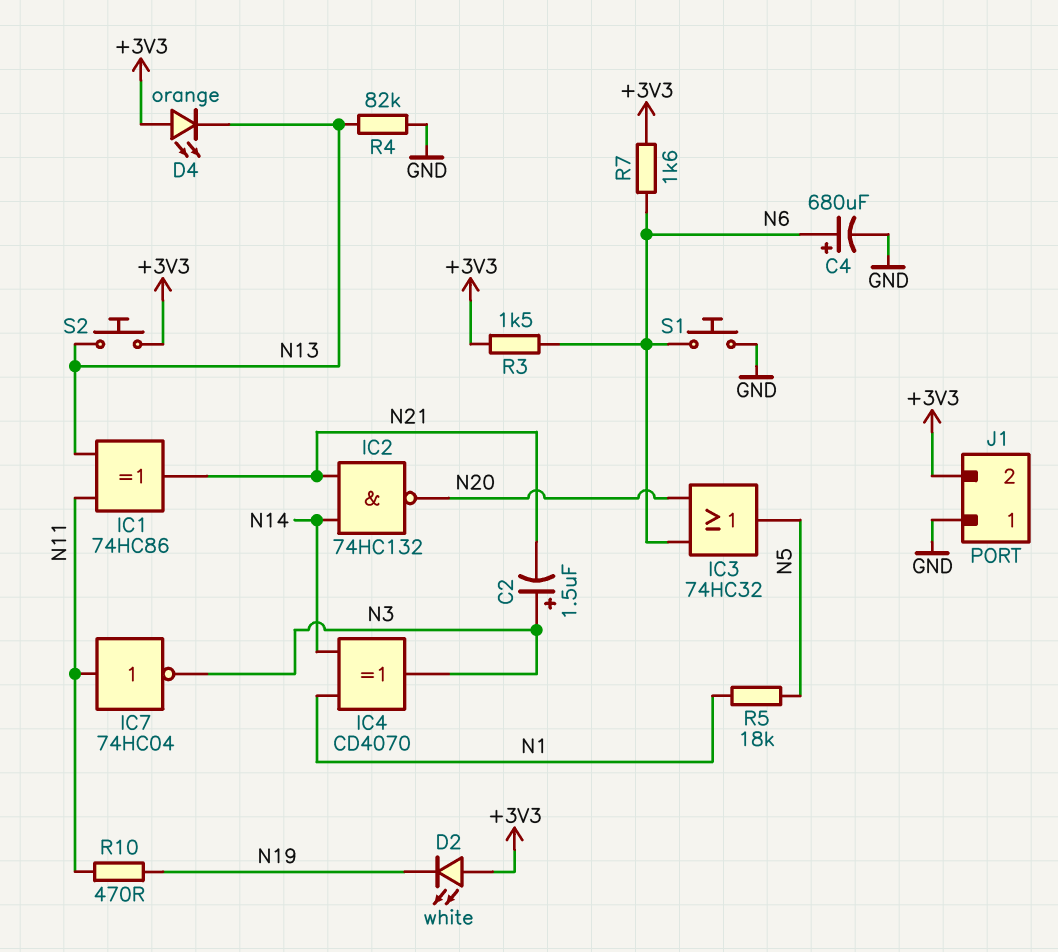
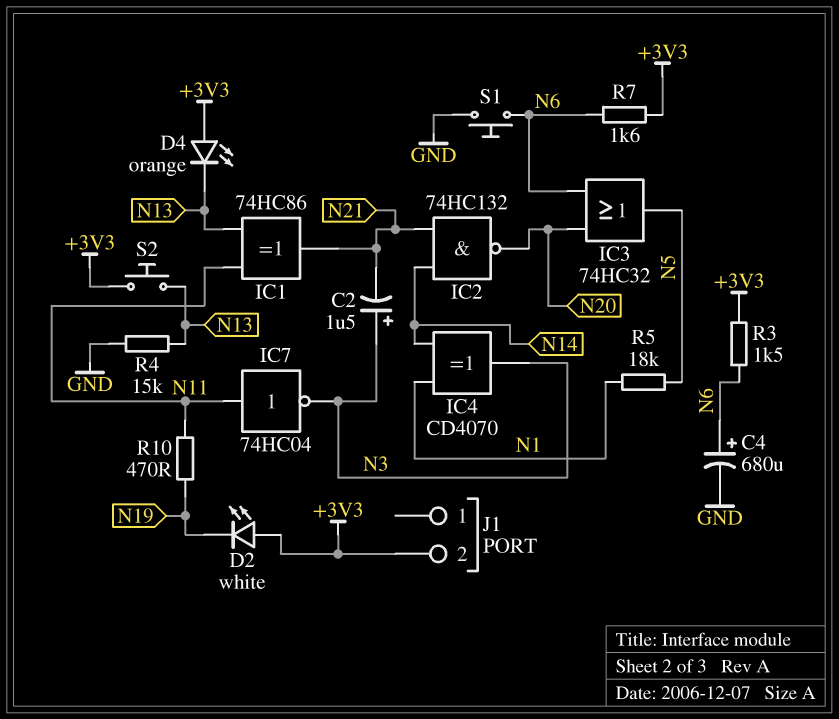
J1 pin 1: GND -> none
R4: 82k (GND, N13) -> 15k (GND, N13)

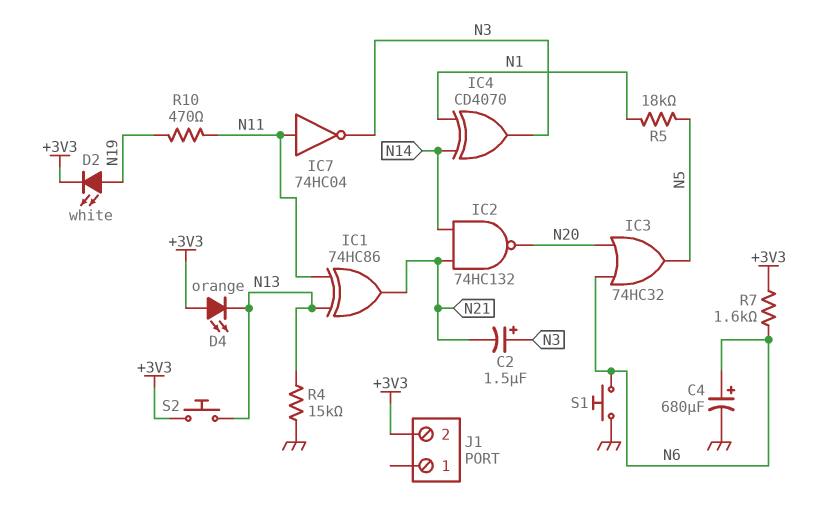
D2: LED white (A +3V3, K N19) -> LED white (A N19, K +3V3)
R3: 1.5k (+3V3, N6) -> none

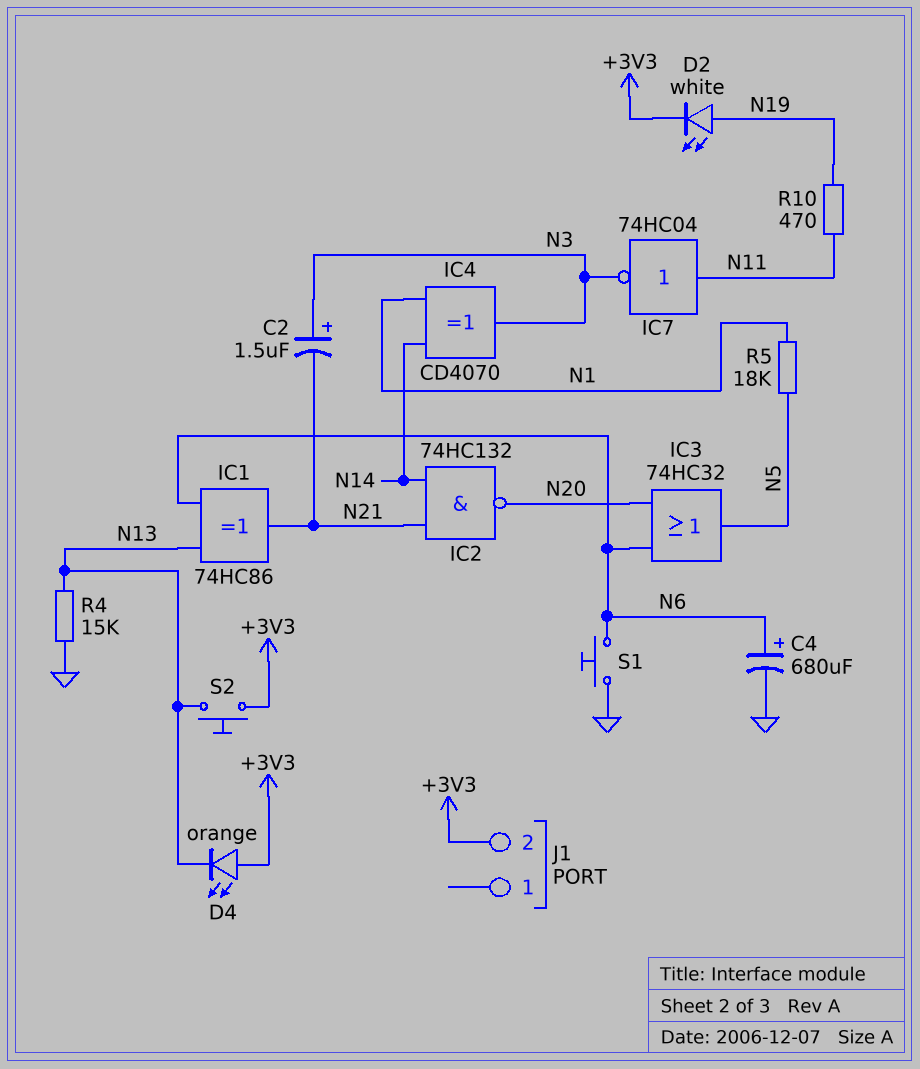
IC1: XOR 74HC86 (in N11, in N13, out N21) -> XOR 74HC86 (in N6, in N13, out N21)
R7: 1.6k (+3V3, N6) -> none

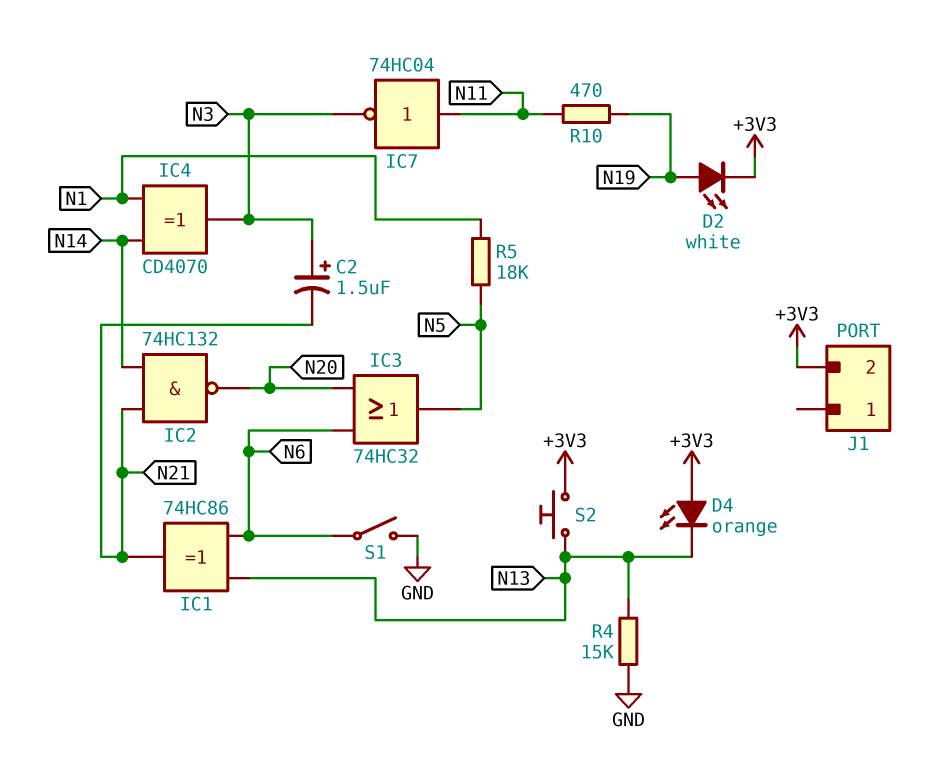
C4: 680uF (plus N6, minus GND) -> none
S1: button (GND, N6) -> switch (GND, N6)

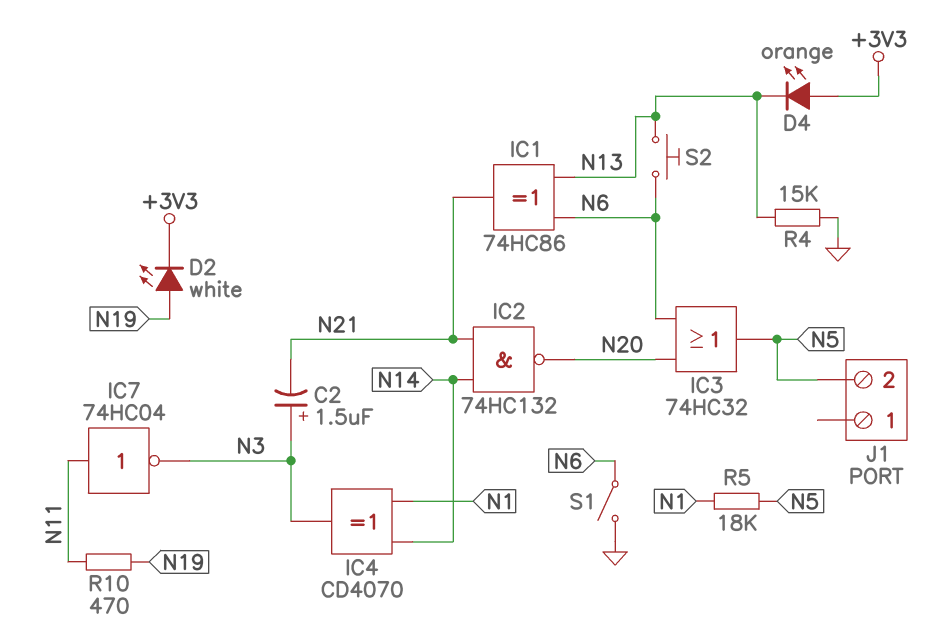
J1 pin 2: +3V3 -> N5
S2: button (+3V3, N13) -> button (N6, N13)

